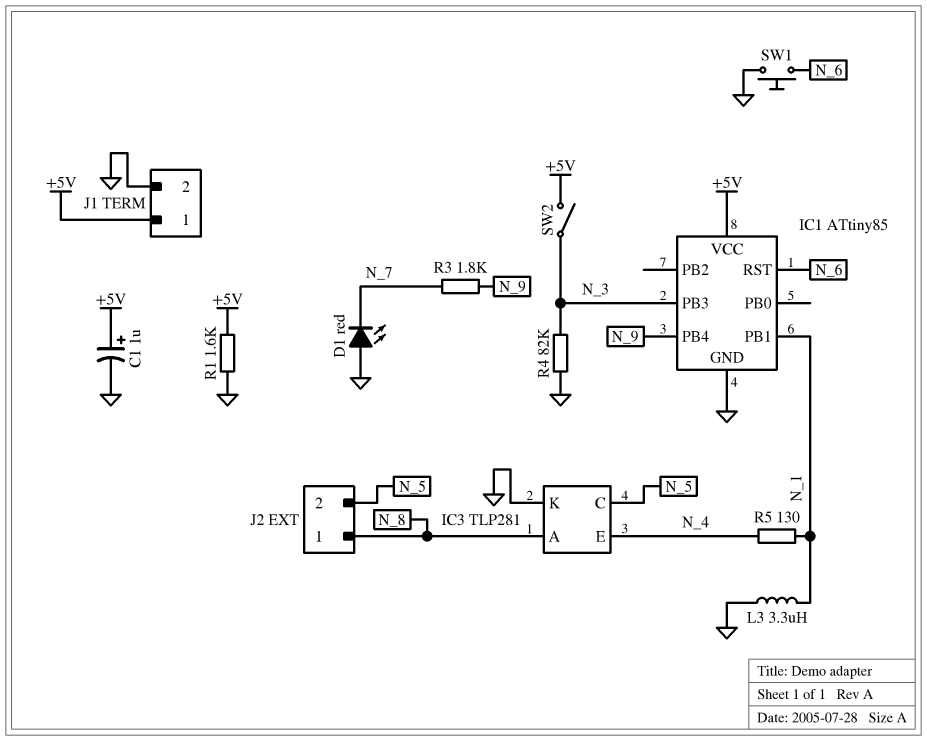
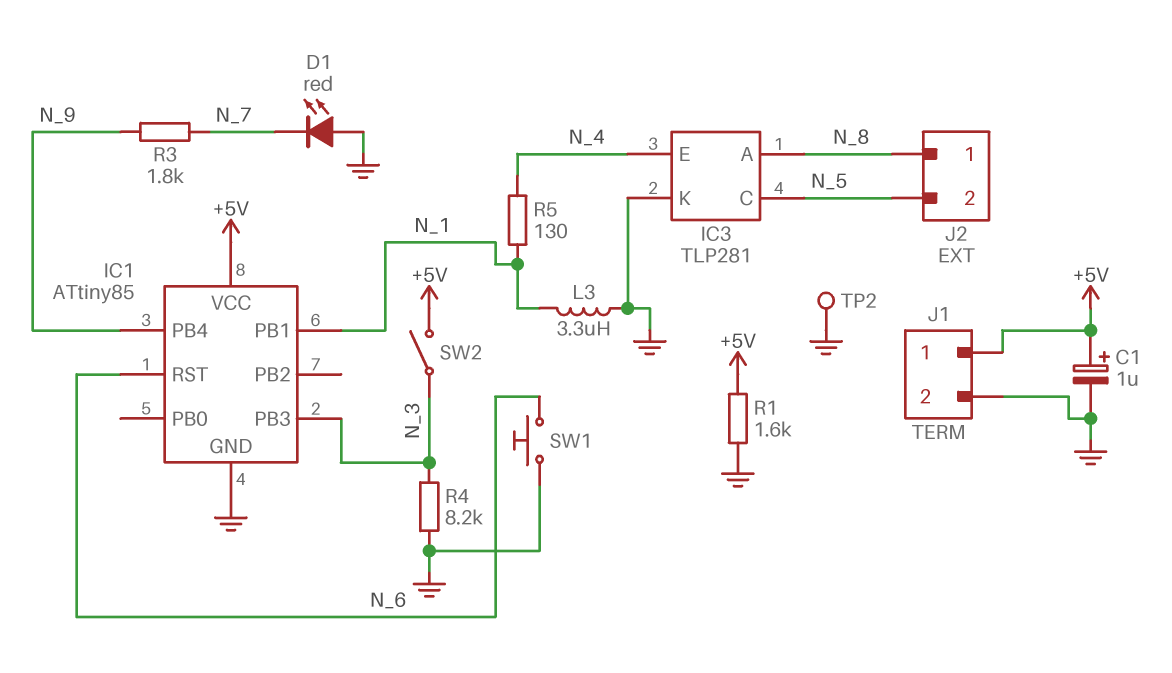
R4: 82k (GND, N_3) -> 8.2k (GND, N_3)
TP2: none -> test point (GND)

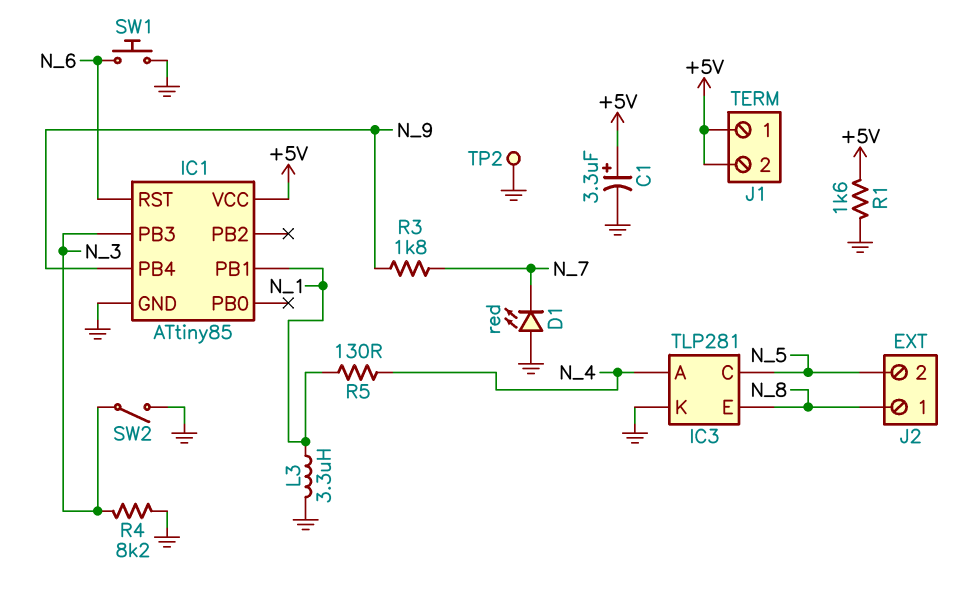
C1: 1uF (plus +5V, minus GND) -> 3.3uF (plus +5V, minus GND)
IC3 pin A: N_8 -> N_4
IC3 pin E: N_4 -> N_8
J1 pin 2: GND -> +5V
SW2: switch (+5V, N_3) -> switch (GND, N_3)

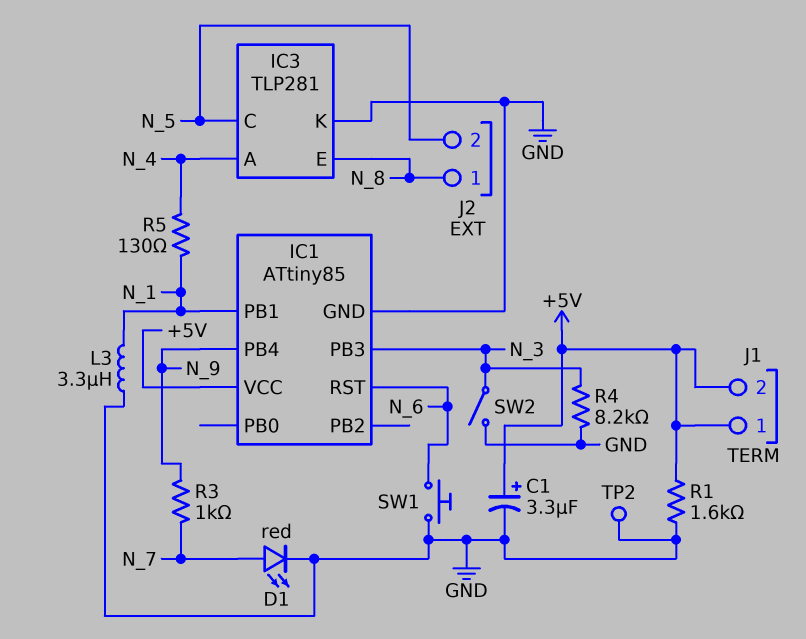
D1: LED red (A GND, K N_7) -> LED red (A N_7, K GND)
R3: 1.8k (N_7, N_9) -> 1k (N_7, N_9)

